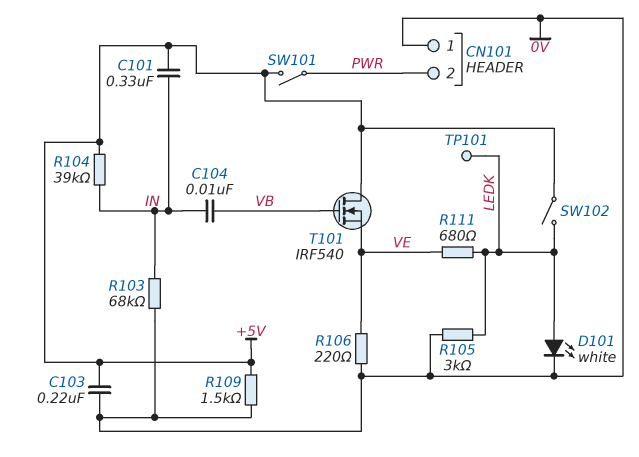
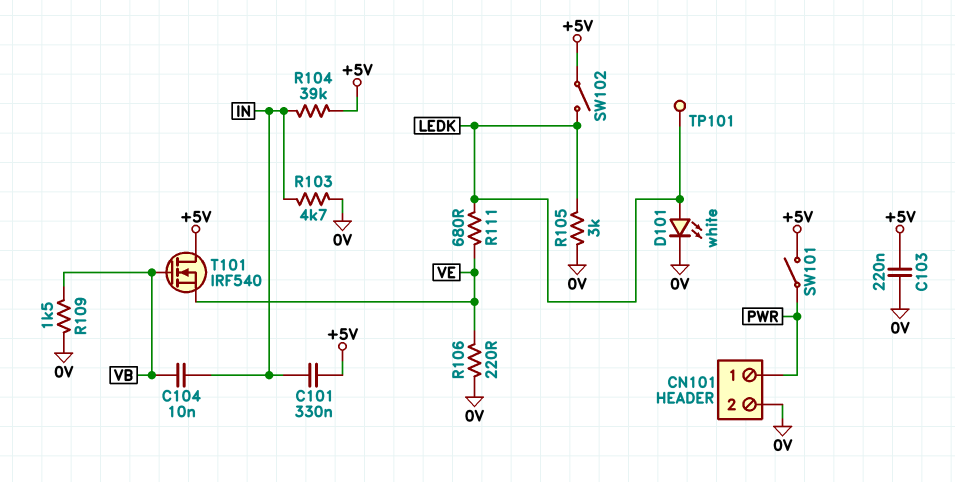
CN101 pin 1: 0V -> PWR
CN101 pin 2: PWR -> 0V
R103: 68k (0V, IN) -> 4.7k (0V, IN)
R109: 1.5k (+5V, 0V) -> 1.5k (0V, VB)

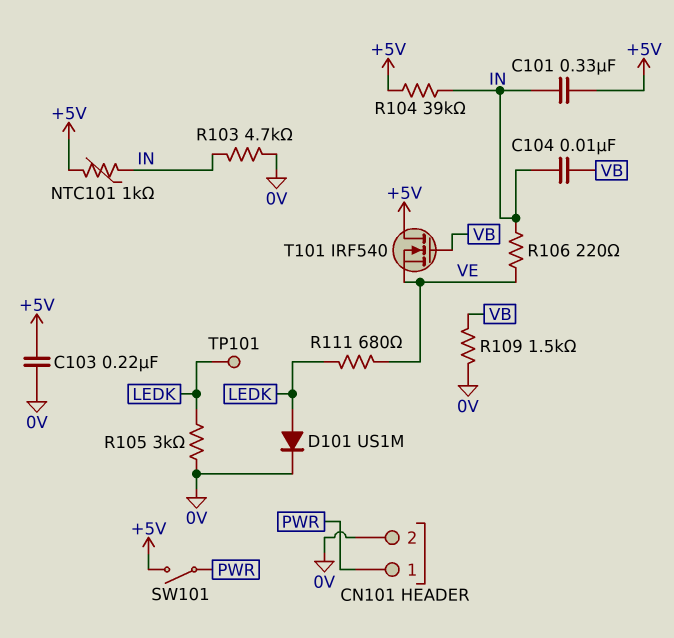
D101: LED white (A LEDK, K 0V) -> diode US1M (A LEDK, K 0V)
NTC101: none -> 1k (+5V, IN)
R106: 220 (0V, VE) -> 220 (IN, VE)
SW102: switch (+5V, LEDK) -> none

